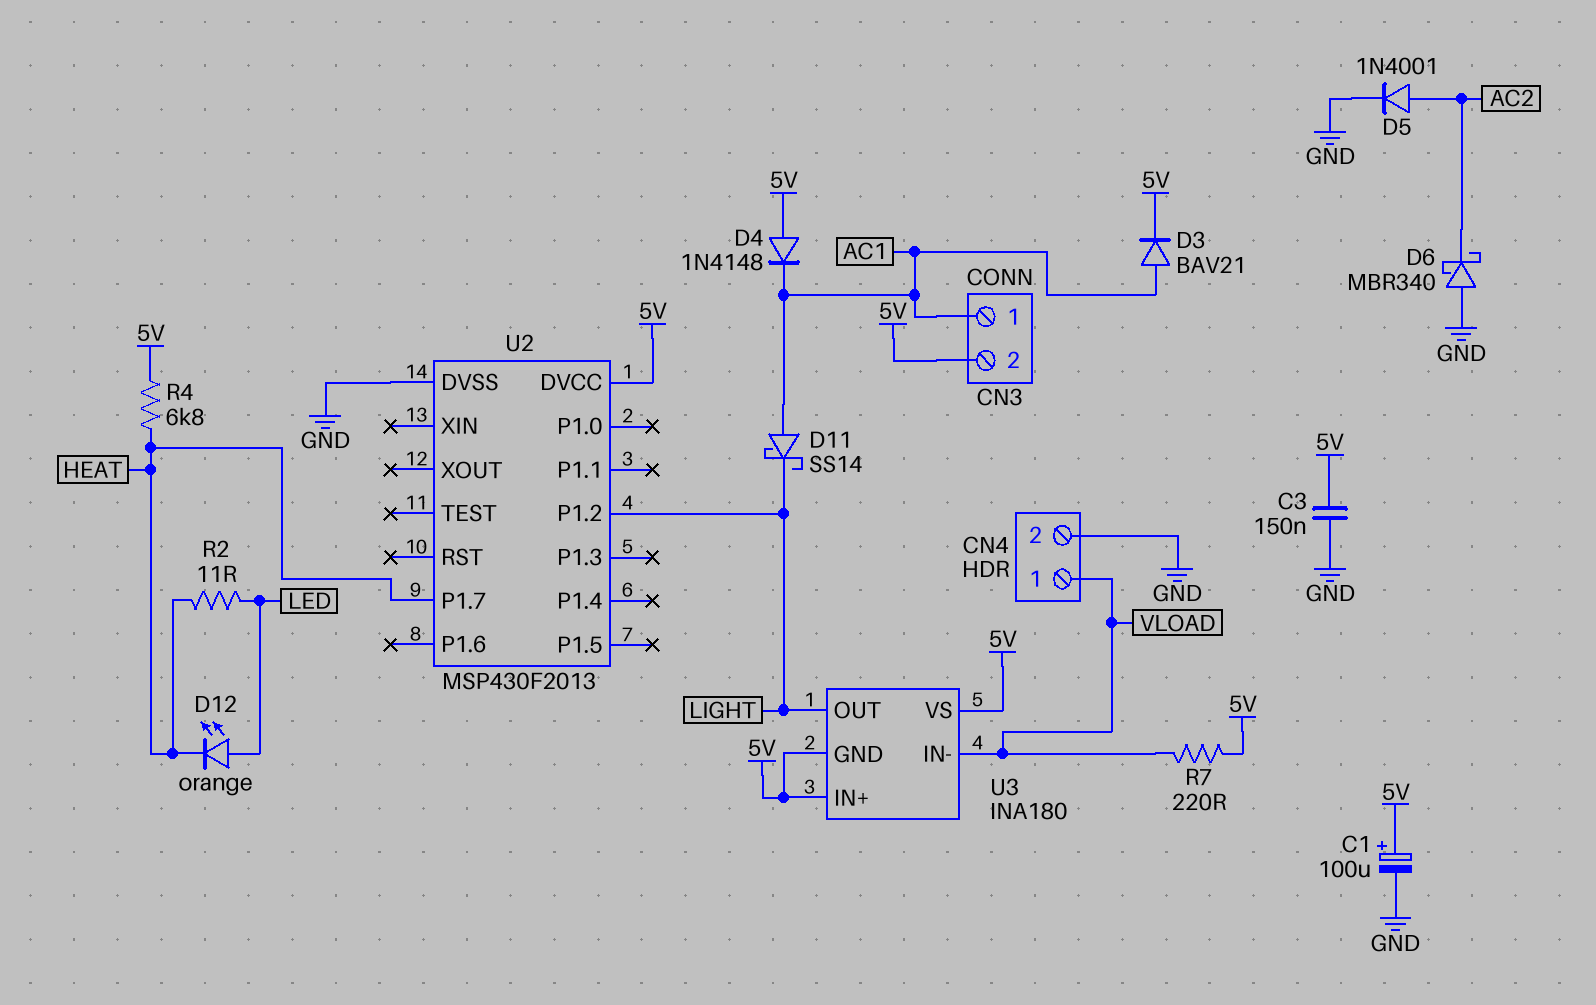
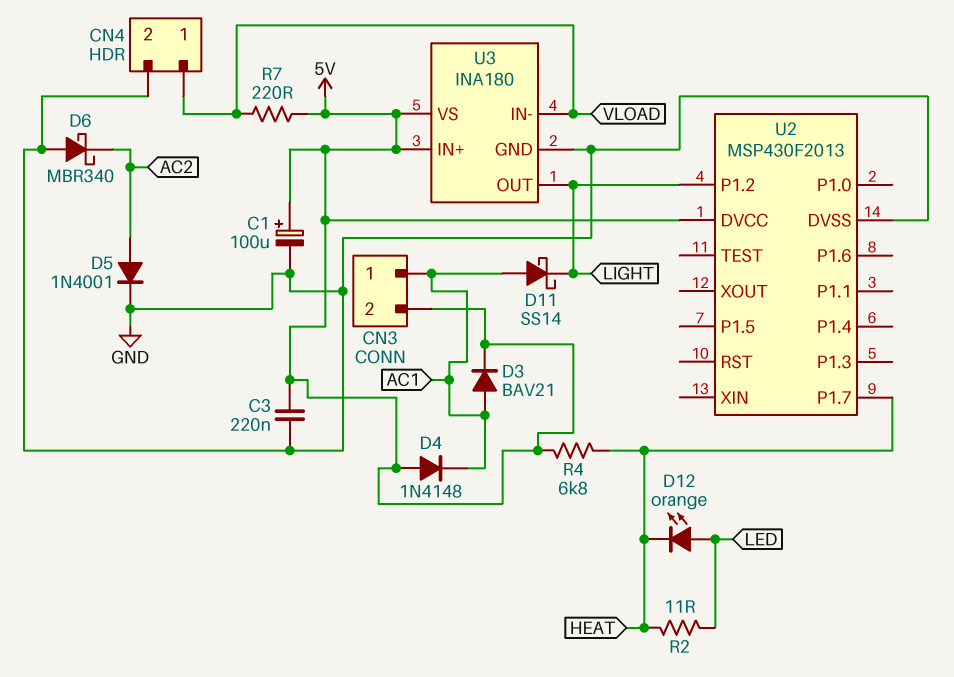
C3: 150nF (5V, GND) -> 220nF (5V, GND)
U3 pin GND: 5V -> GND

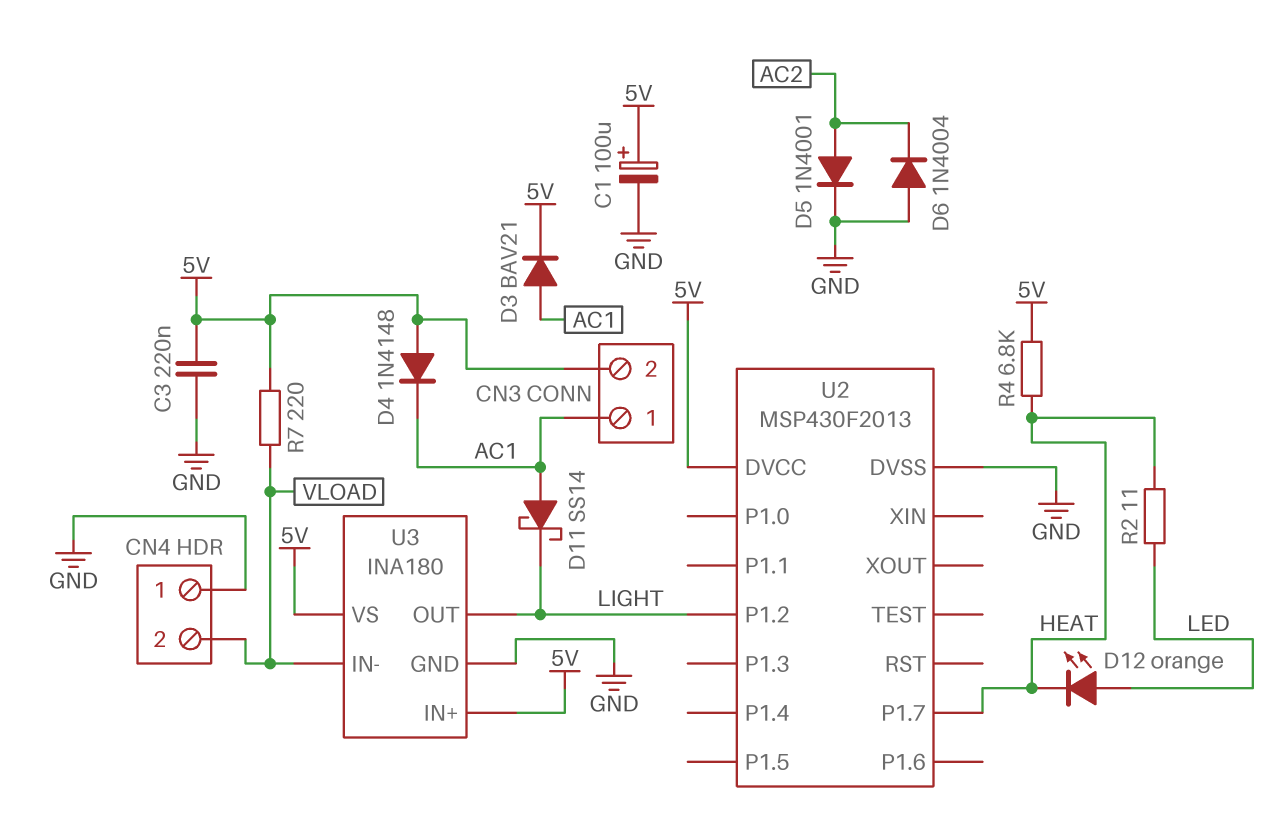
CN4 pin 1: VLOAD -> GND
CN4 pin 2: GND -> VLOAD
D6: schottky MBR340 (A GND, K AC2) -> diode 1N4004 (A GND, K AC2)

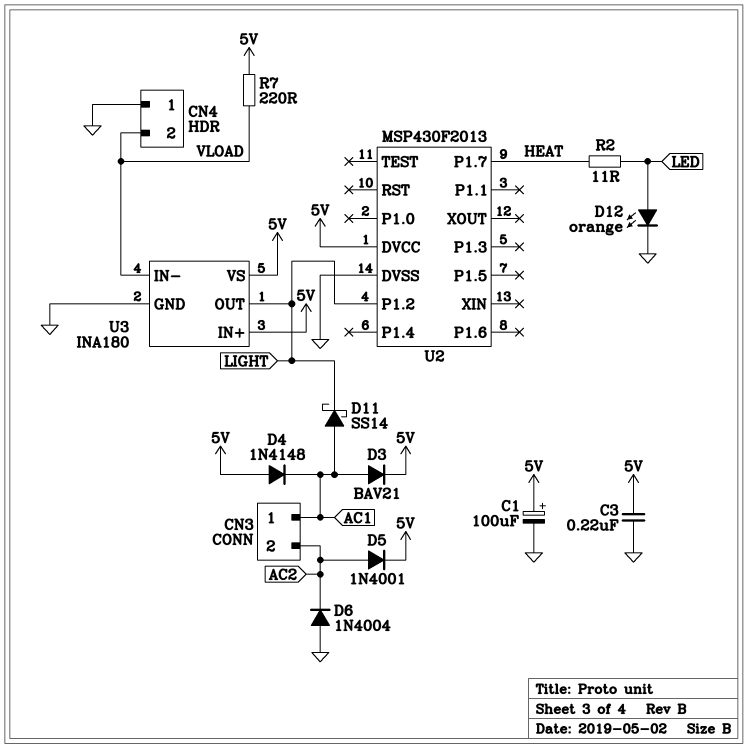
CN3 pin 2: 5V -> AC2
D5: diode 1N4001 (A AC2, K GND) -> diode 1N4001 (A AC2, K 5V)
D12: LED orange (A LED, K HEAT) -> LED orange (A LED, K GND)
R4: 6.8k (5V, HEAT) -> none

